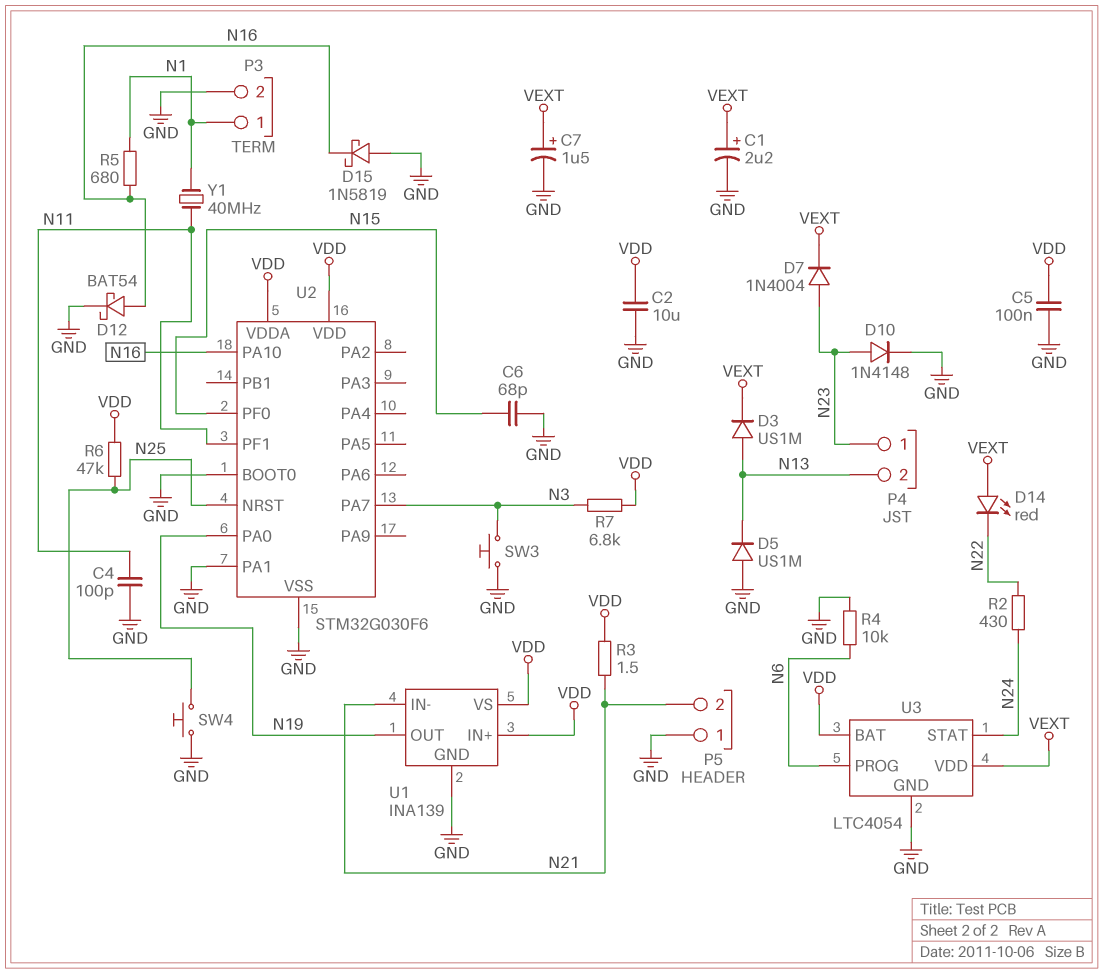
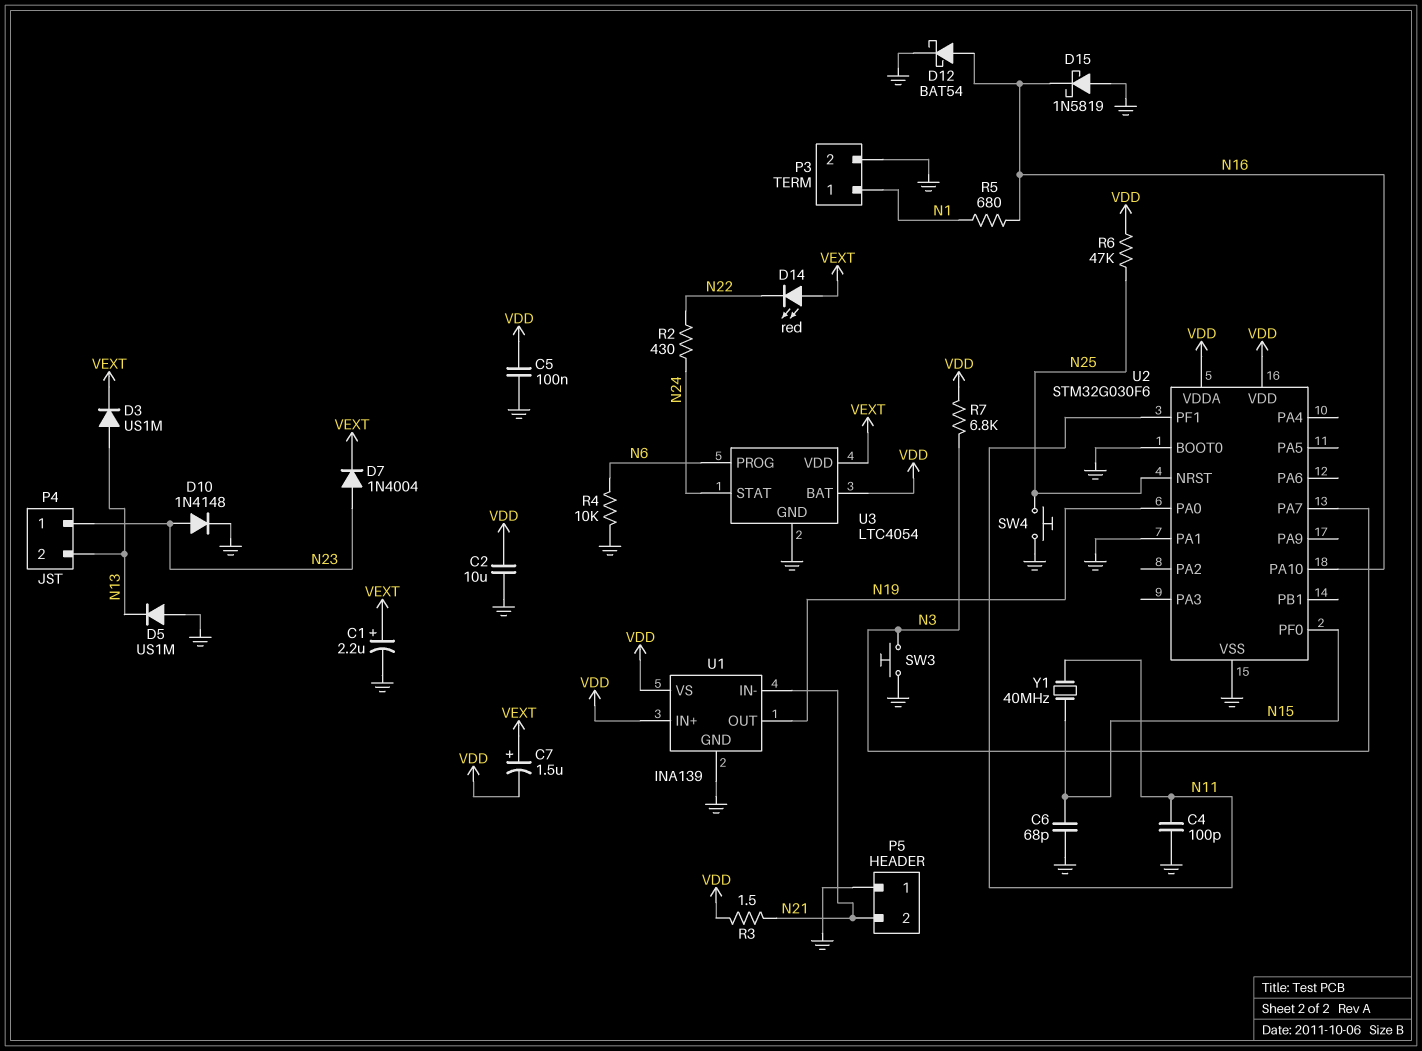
C7: 1.5uF (plus VEXT, minus GND) -> 1.5uF (plus VEXT, minus VDD)
Y1: 40MHz (N1, N11) -> 40MHz (N11, N15)

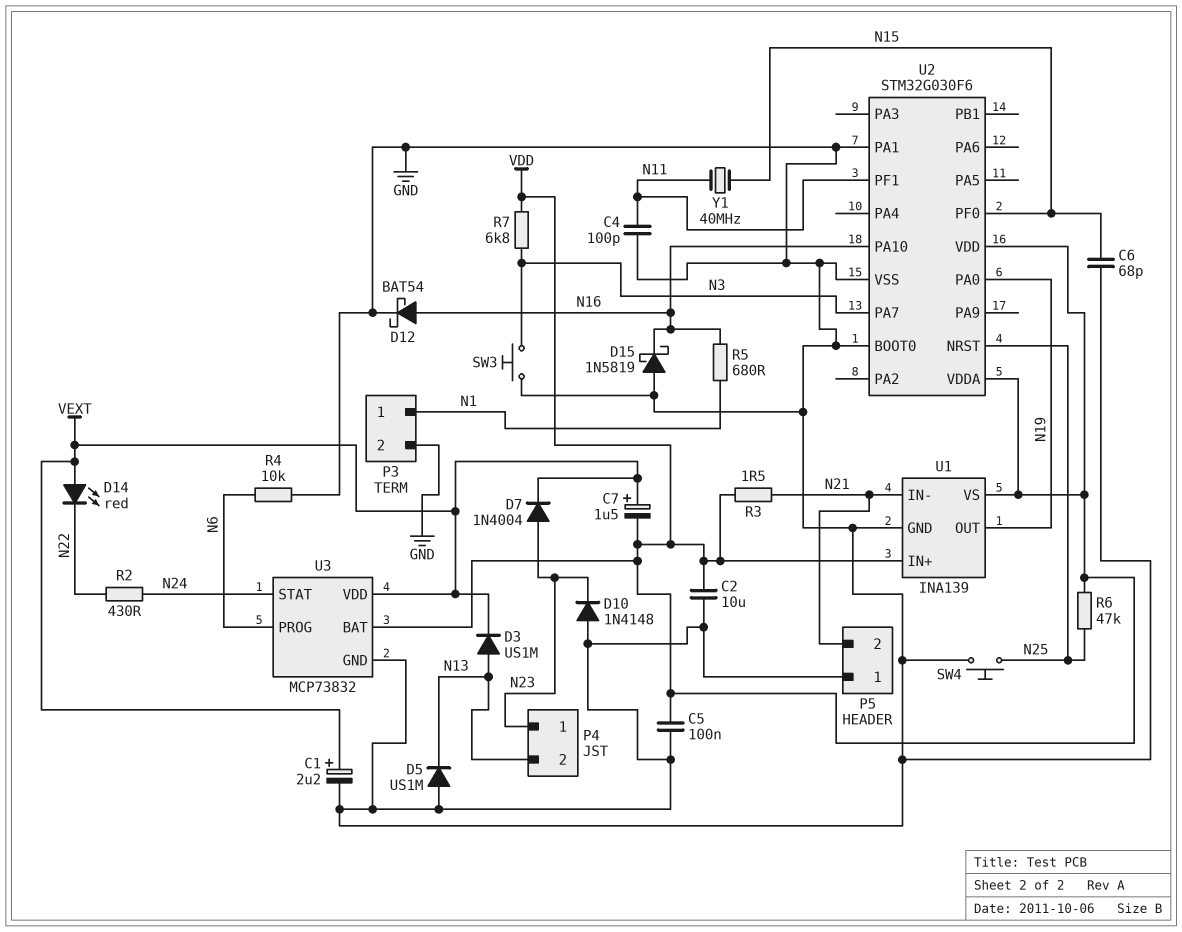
D10: diode 1N4148 (A N23, K GND) -> diode 1N4148 (A GND, K N23)
U3: LTC4054 -> MCP73832

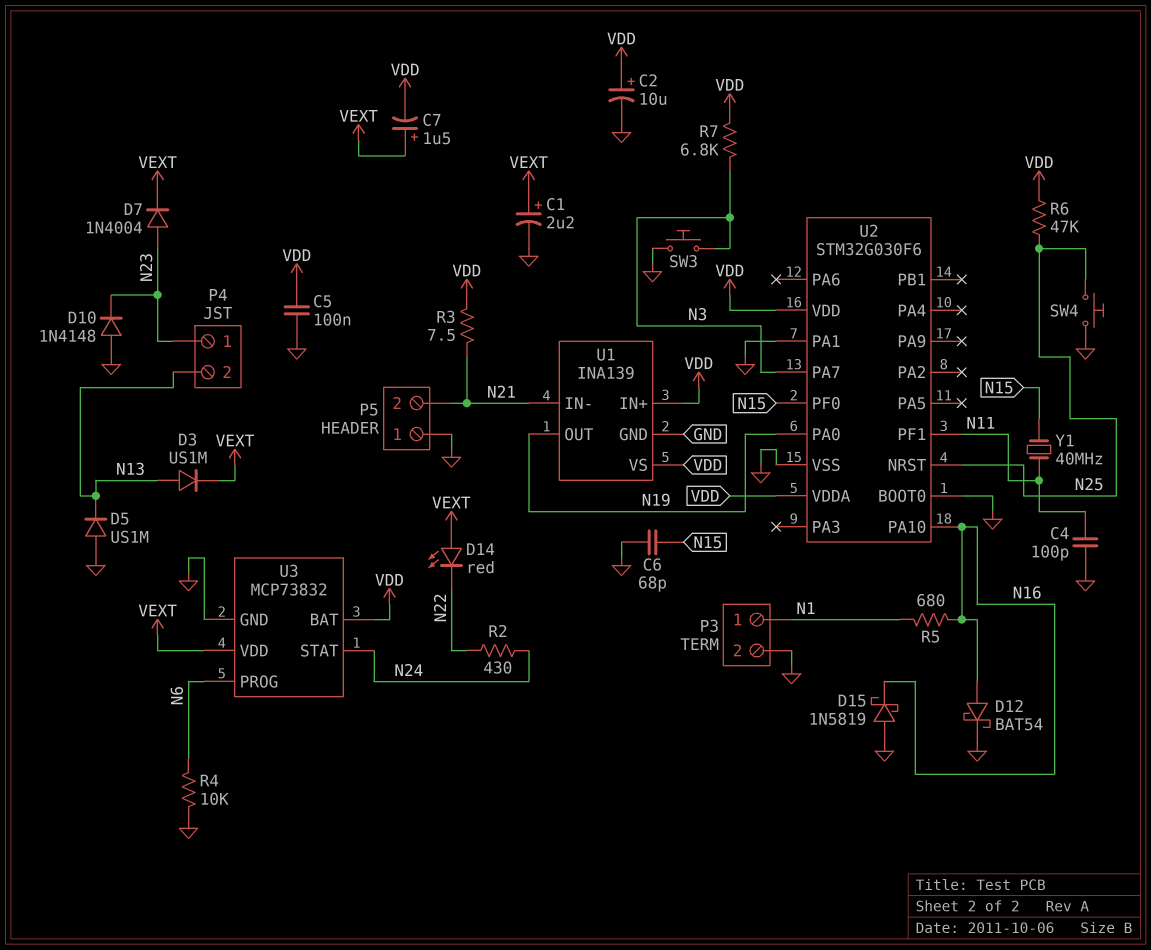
C2: 10uF (GND, VDD) -> 10uF (plus VDD, minus GND)
R3: 1.5 (N21, VDD) -> 7.5 (N21, VDD)

